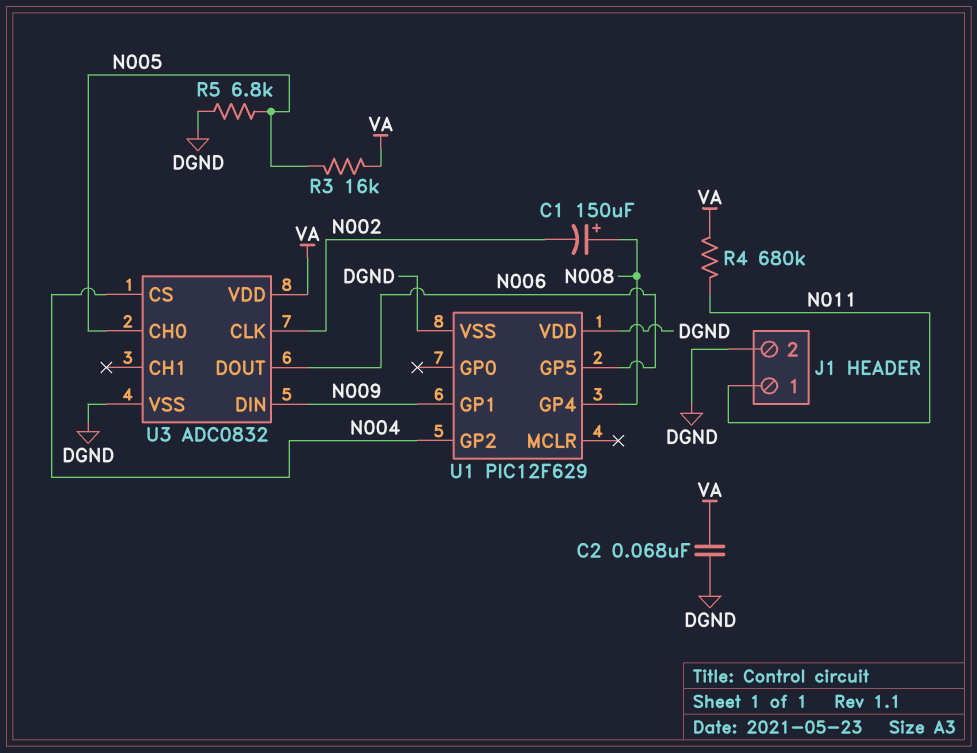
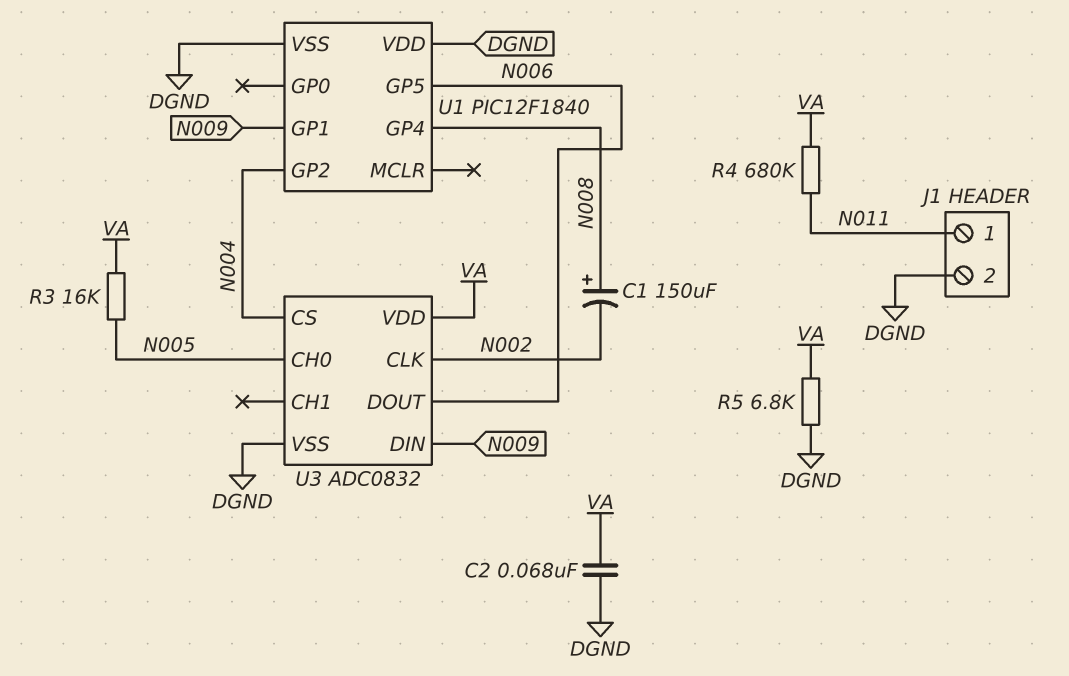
R5: 6.8k (DGND, N005) -> 6.8k (DGND, VA)
U1: PIC12F629 -> PIC12F1840

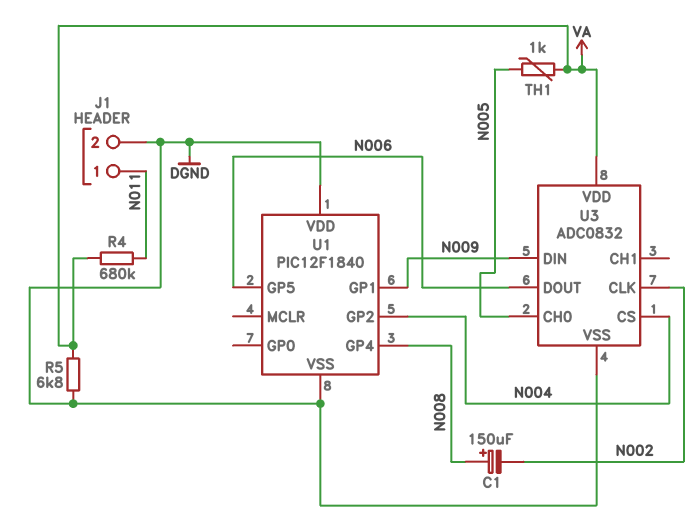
C2: 68nF (DGND, VA) -> none
R3: 16k (N005, VA) -> none
TH1: none -> 1k (N005, VA)

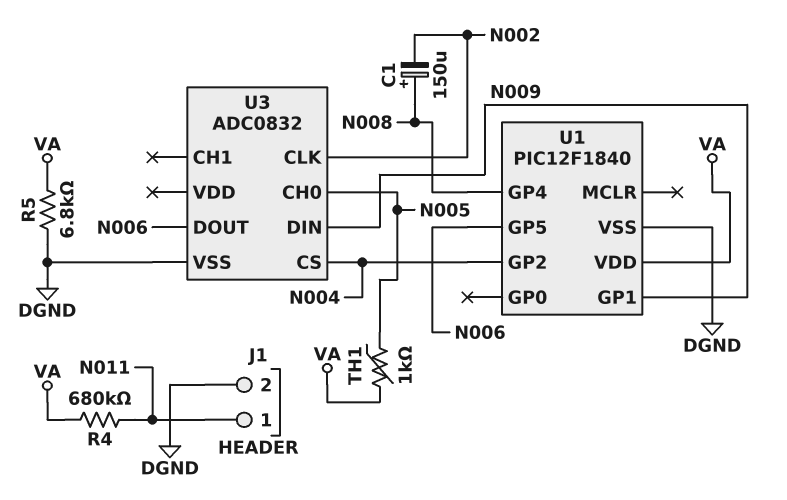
U1 pin VDD: DGND -> VA
U3 pin VDD: VA -> none

